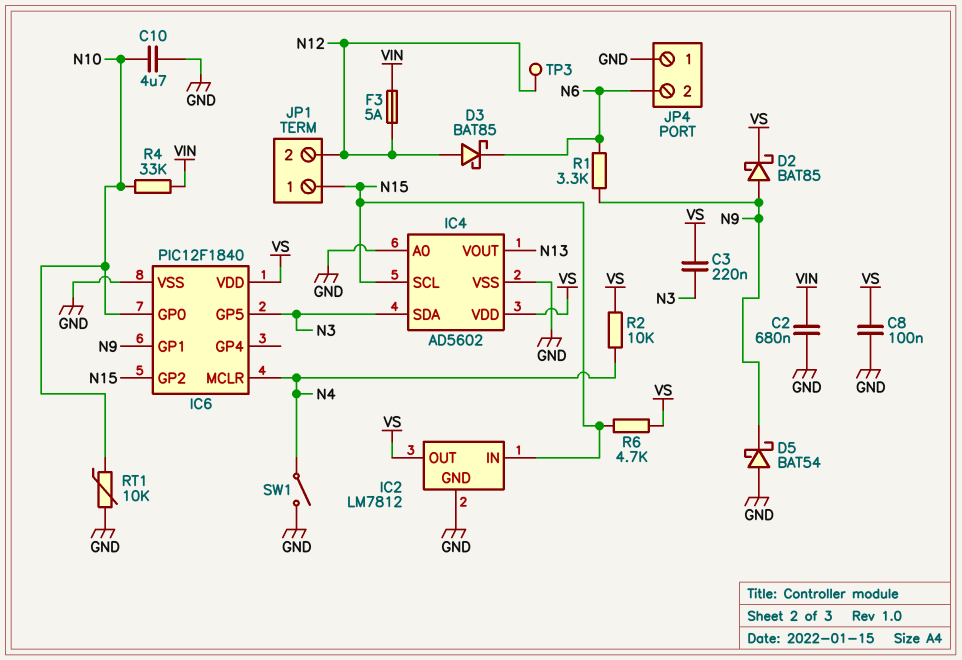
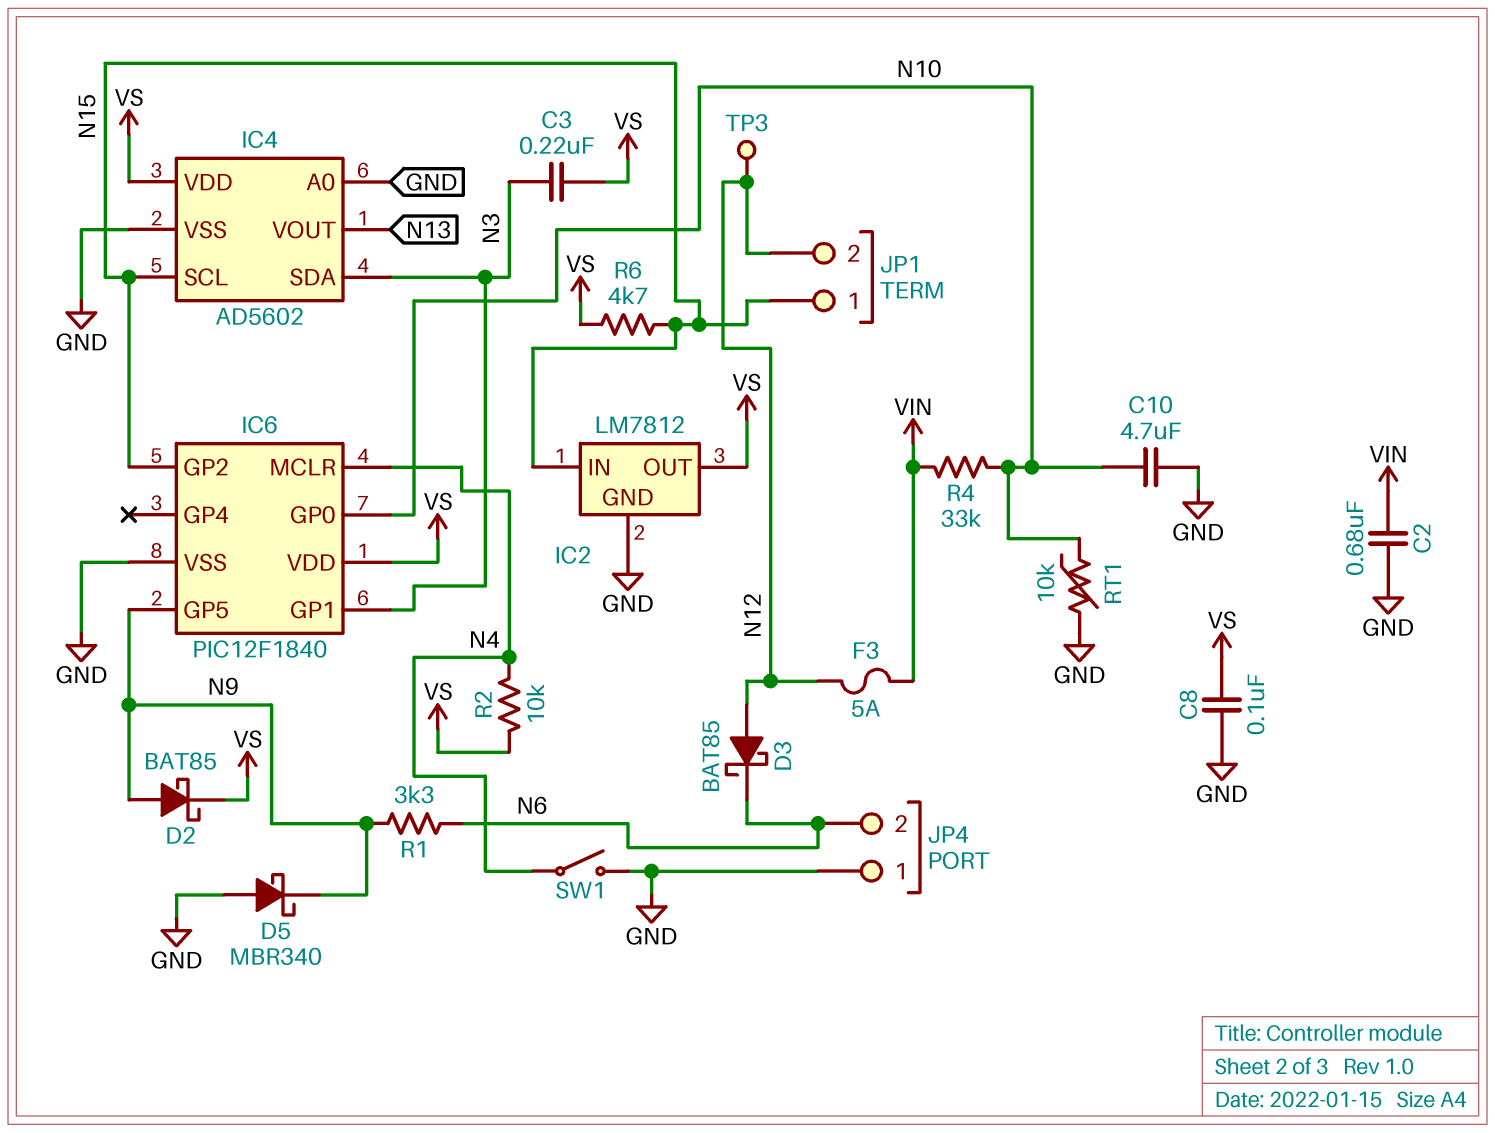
D5: schottky BAT54 (A GND, K N9) -> schottky MBR340 (A GND, K N9)
IC6 pin GP1: N9 -> N3
IC6 pin GP5: N3 -> N9

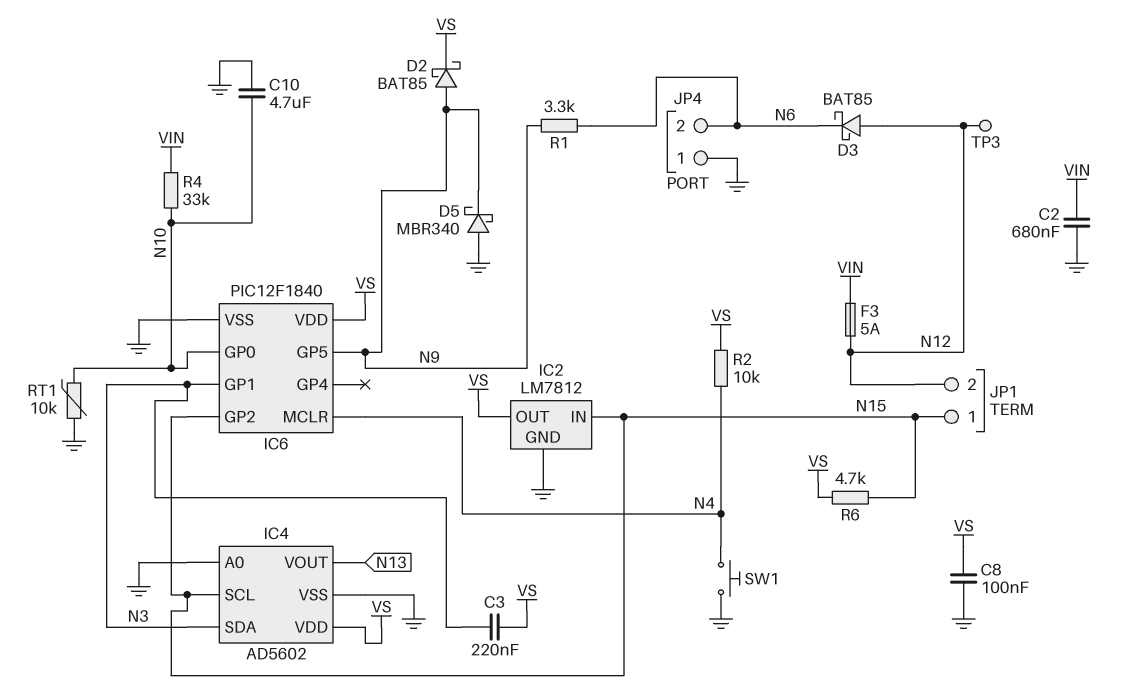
SW1: switch (GND, N4) -> button (GND, N4)

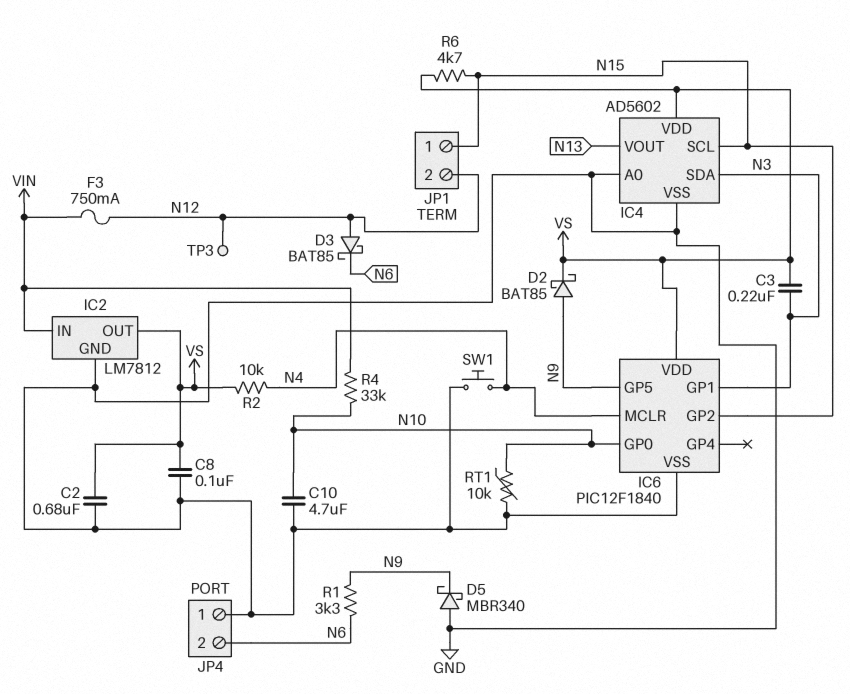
C2: 680nF (GND, VIN) -> 680nF (GND, VS)
F3: 5A (N12, VIN) -> 750mA (N12, VIN)
IC2 pin IN: N15 -> VIN

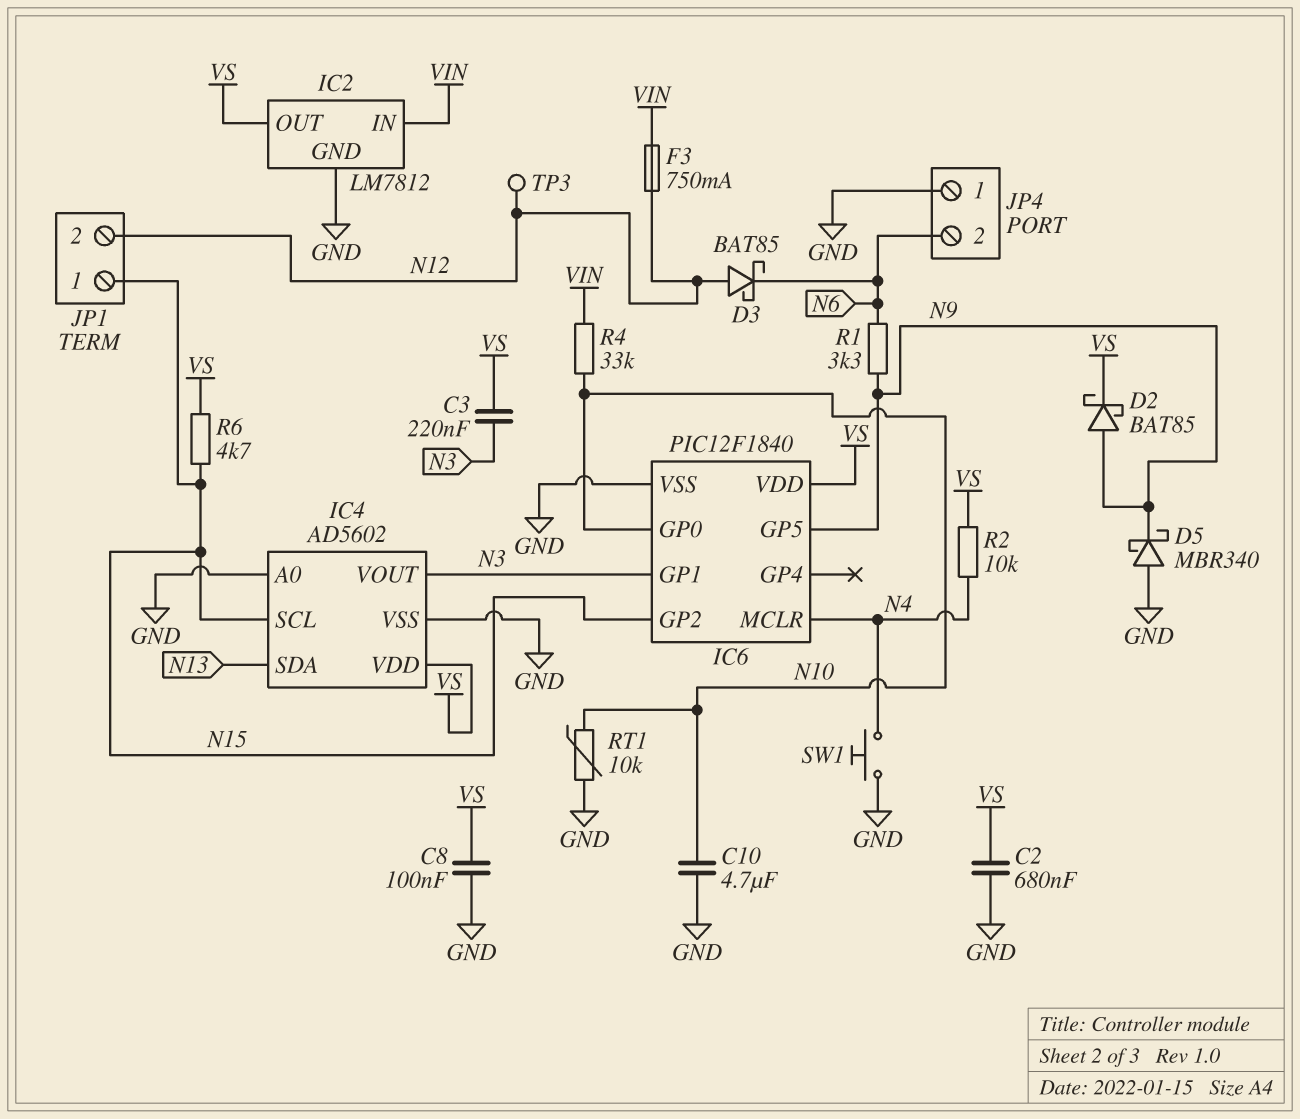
IC4 pin SDA: N3 -> N13
IC4 pin VOUT: N13 -> N3

